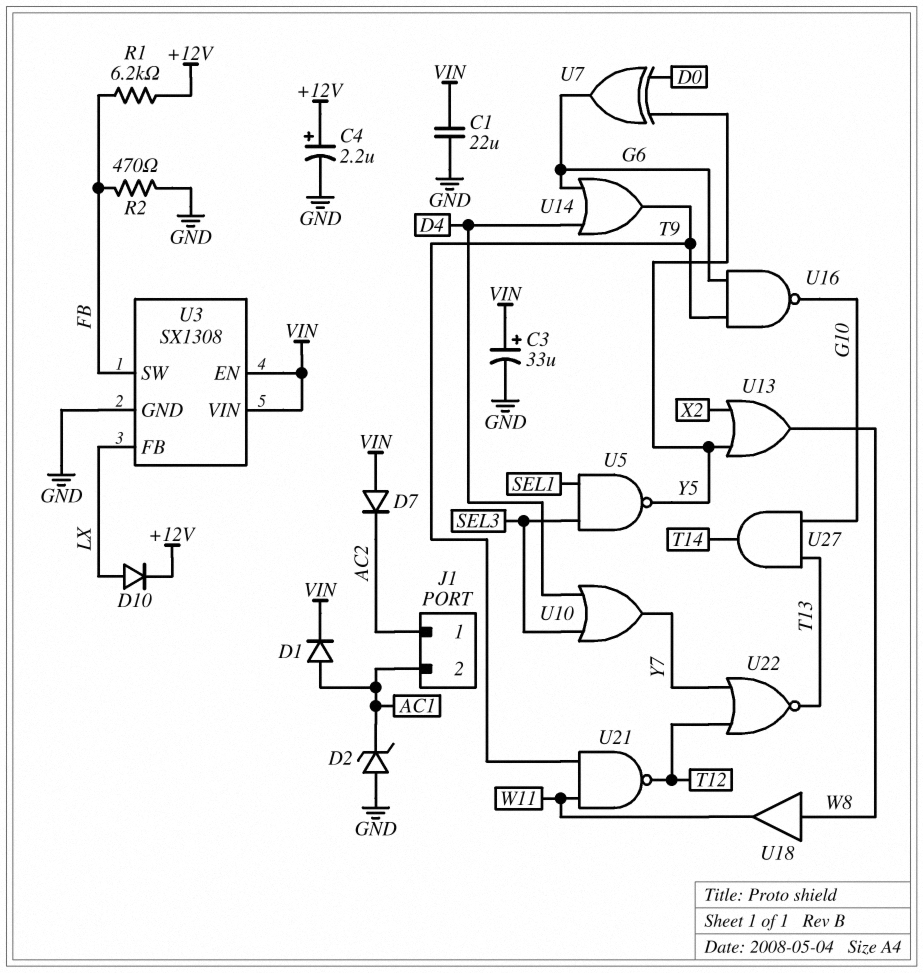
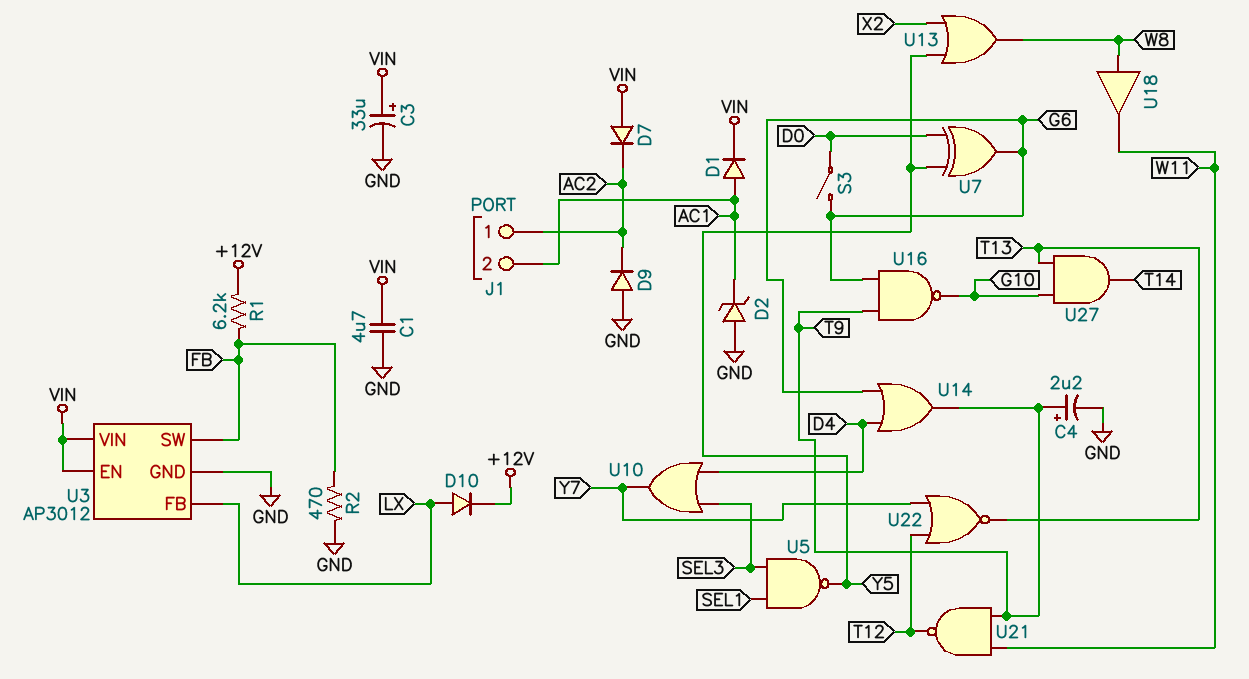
C1: 22uF (GND, VIN) -> 4.7uF (GND, VIN)
C4: 2.2uF (plus +12V, minus GND) -> 2.2uF (plus T9, minus GND)
D9: none -> diode (A GND, K AC2)
S3: none -> switch (D0, G6)
U3: SX1308 -> AP3012

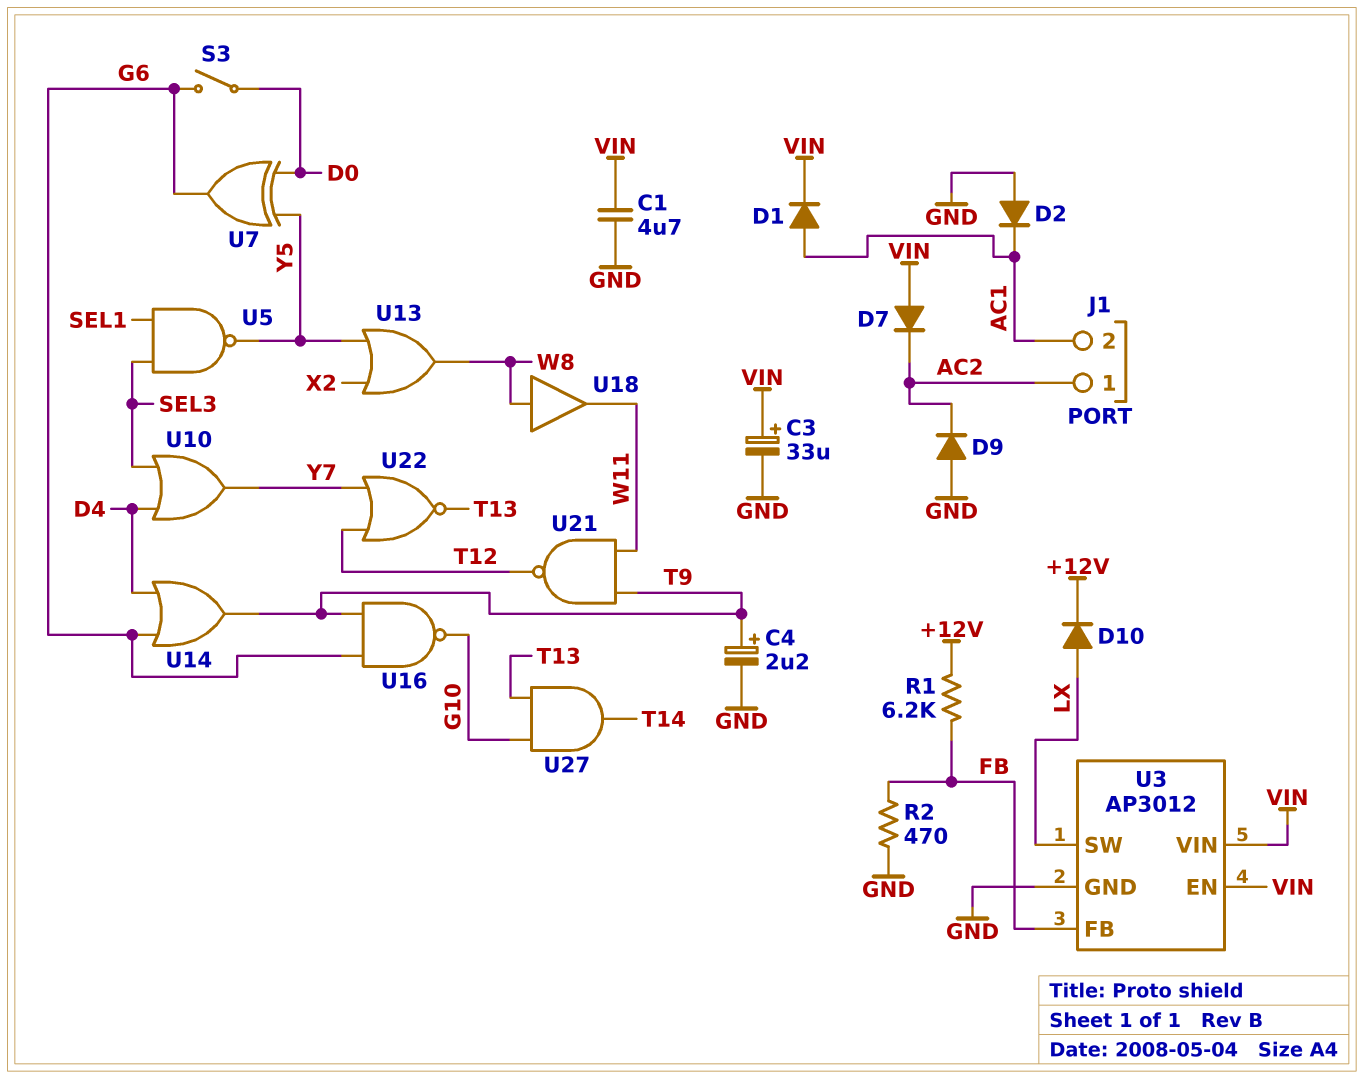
D2: zener (A GND, K AC1) -> diode (A GND, K AC1)
U3 pin FB: LX -> FB
U3 pin SW: FB -> LX

